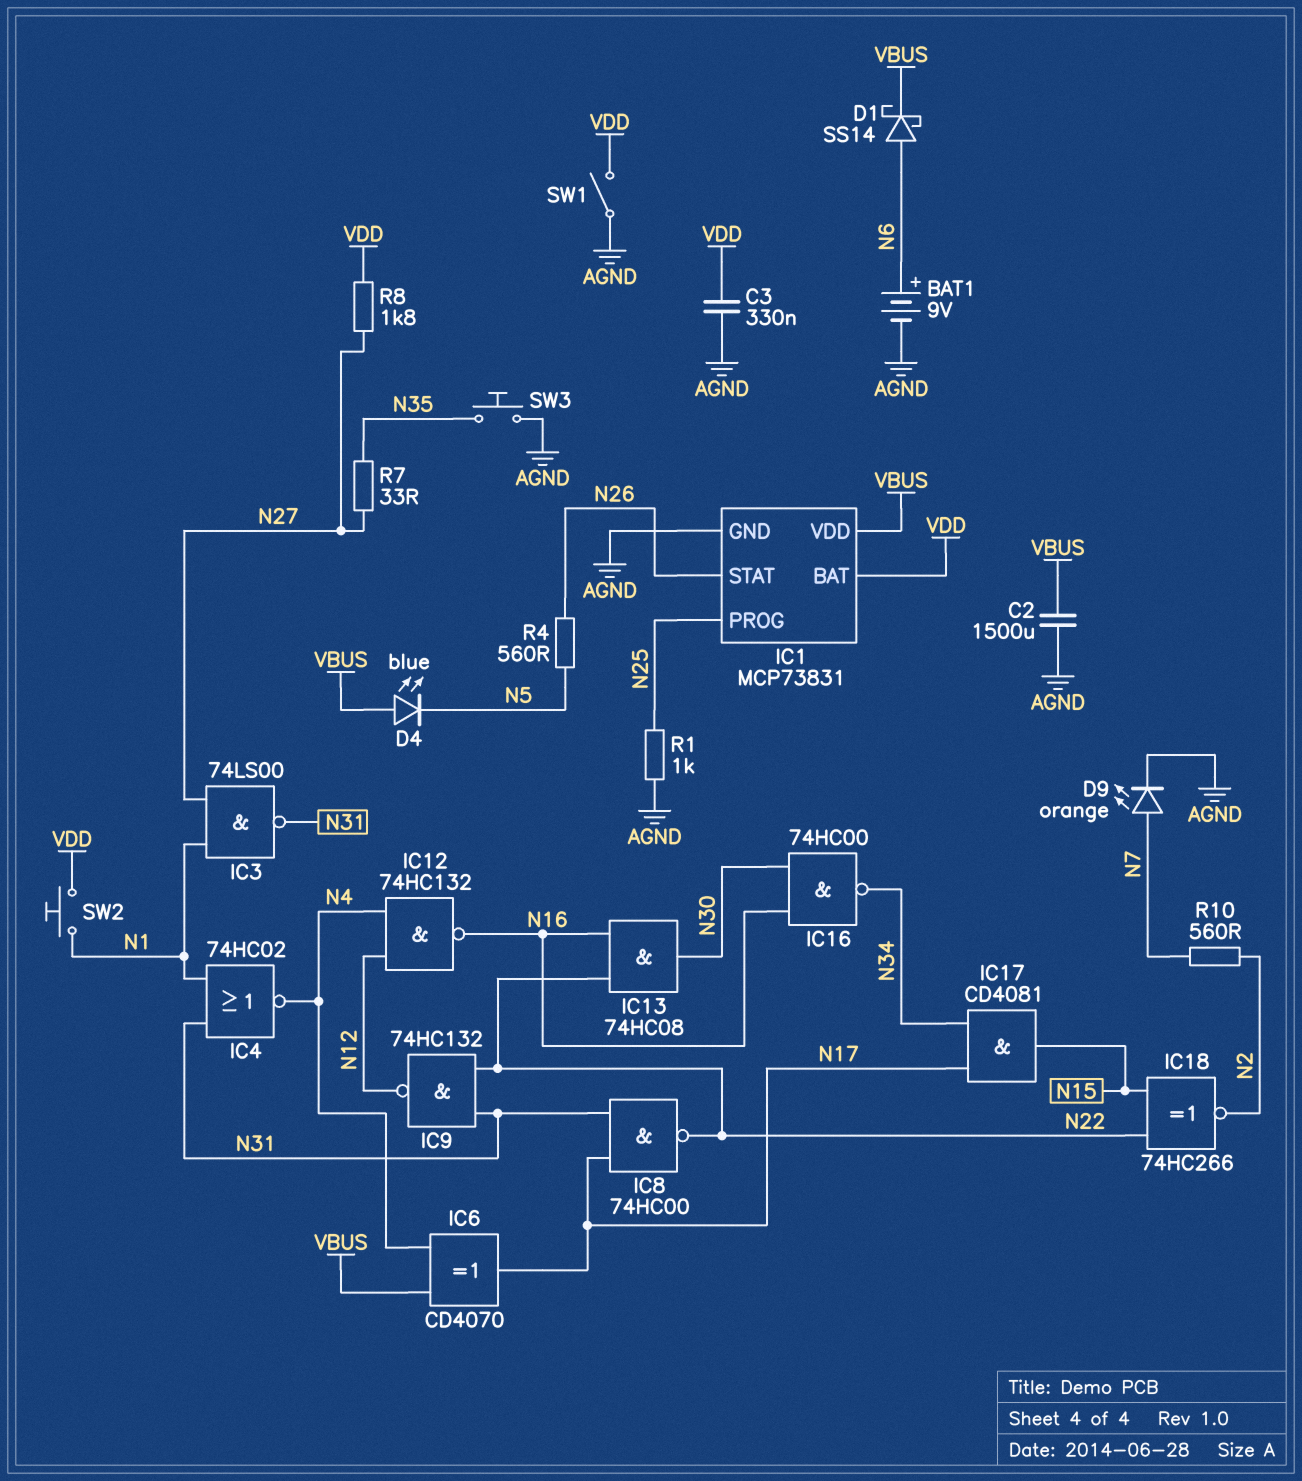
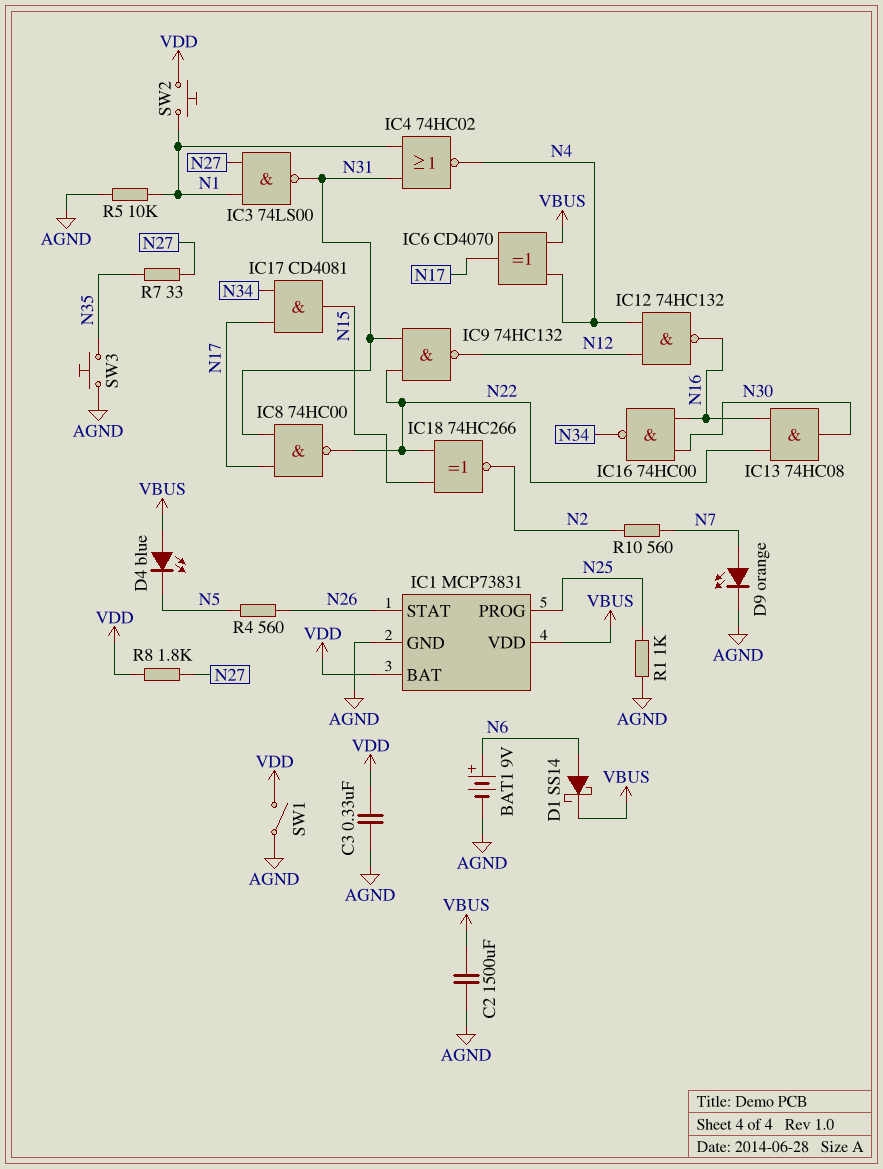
R5: none -> 10k (AGND, N1)

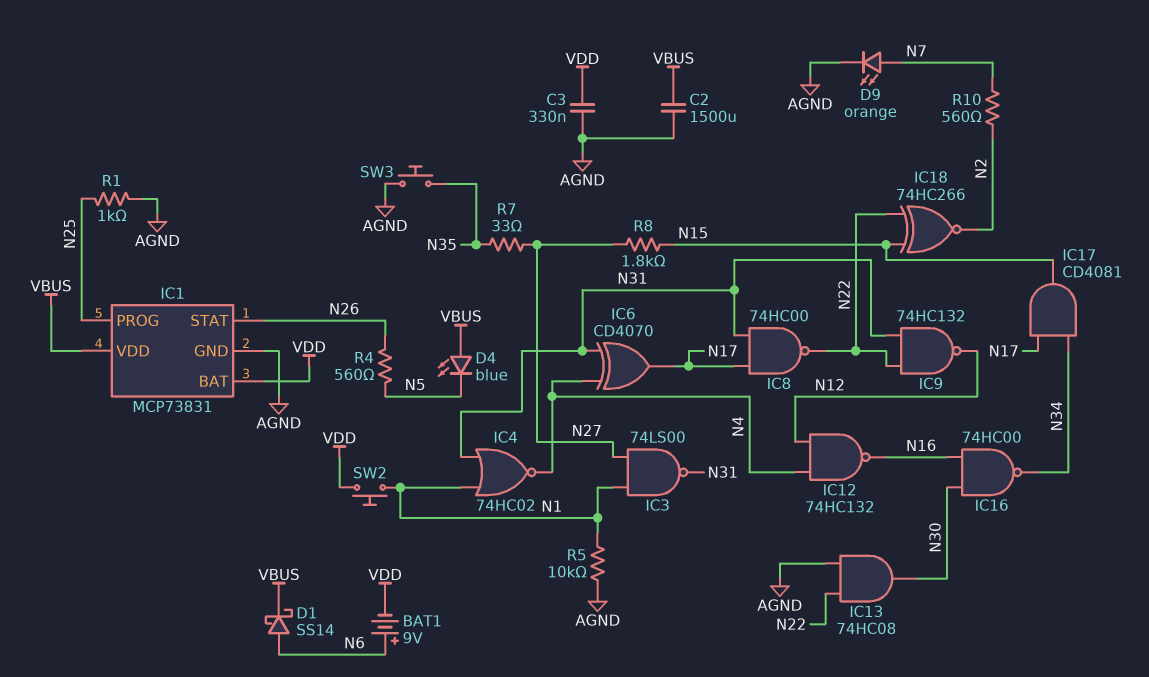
BAT1: 9V (plus N6, minus AGND) -> 9V (plus N6, minus VDD)
IC6: XOR CD4070 (in N4, in VBUS, out N17) -> XOR CD4070 (in N4, in N31, out N17)
IC13: AND 74HC08 (in N16, in N22, out N30) -> AND 74HC08 (in AGND, in N22, out N30)
R8: 1.8k (N27, VDD) -> 1.8k (N15, N27)
SW1: switch (AGND, VDD) -> none

